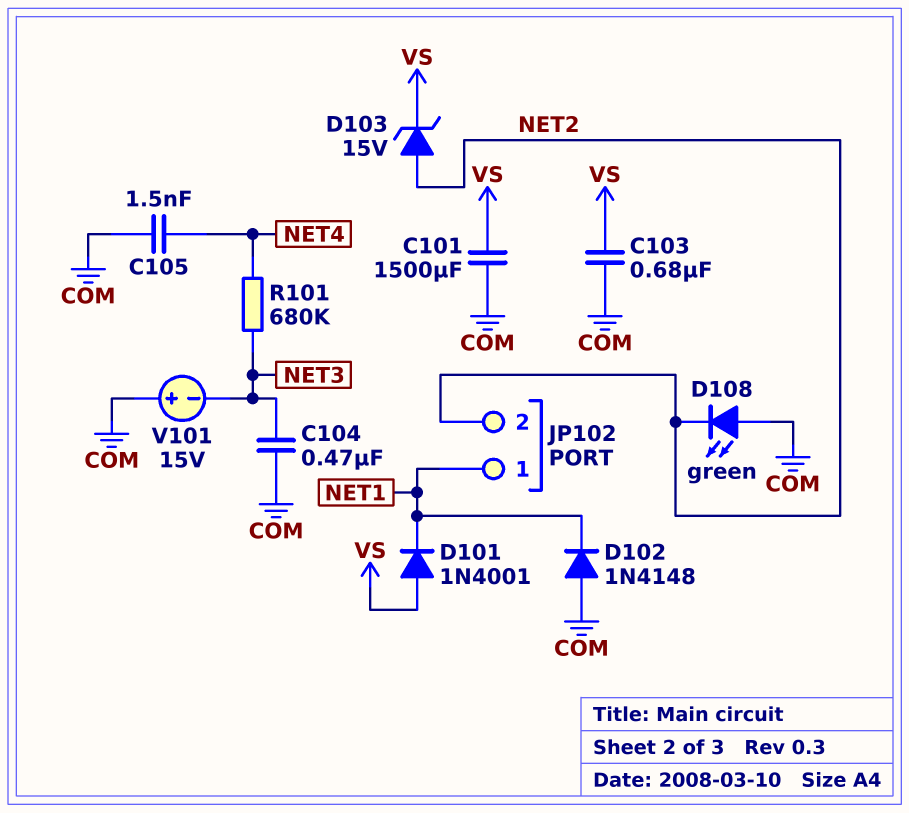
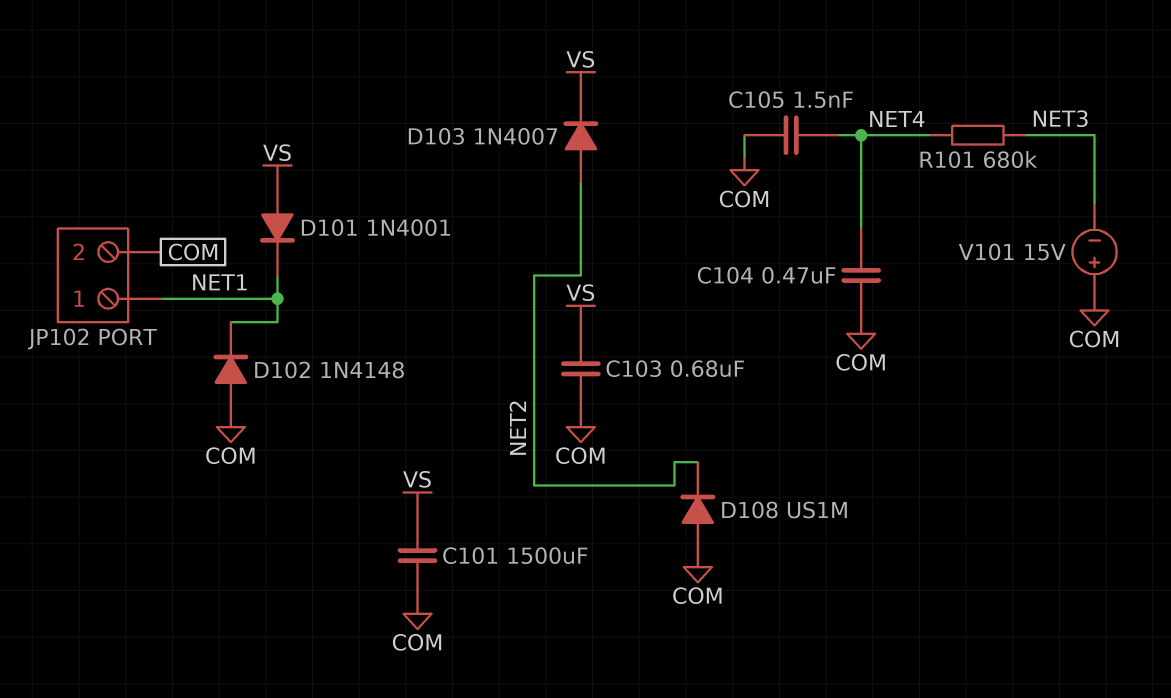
C104: 470nF (COM, NET3) -> 470nF (COM, NET4)
D103: zener 15V (A NET2, K VS) -> diode 1N4007 (A NET2, K VS)
D108: LED green (A COM, K NET2) -> diode US1M (A COM, K NET2)
JP102 pin 2: NET2 -> COM

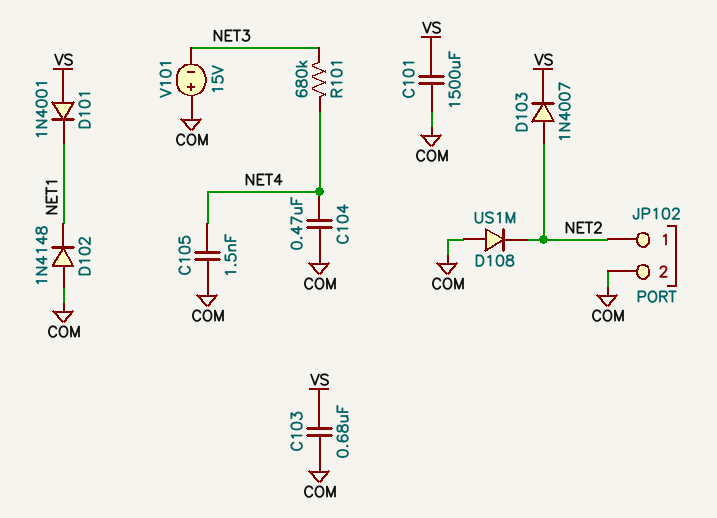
JP102 pin 1: NET1 -> NET2

